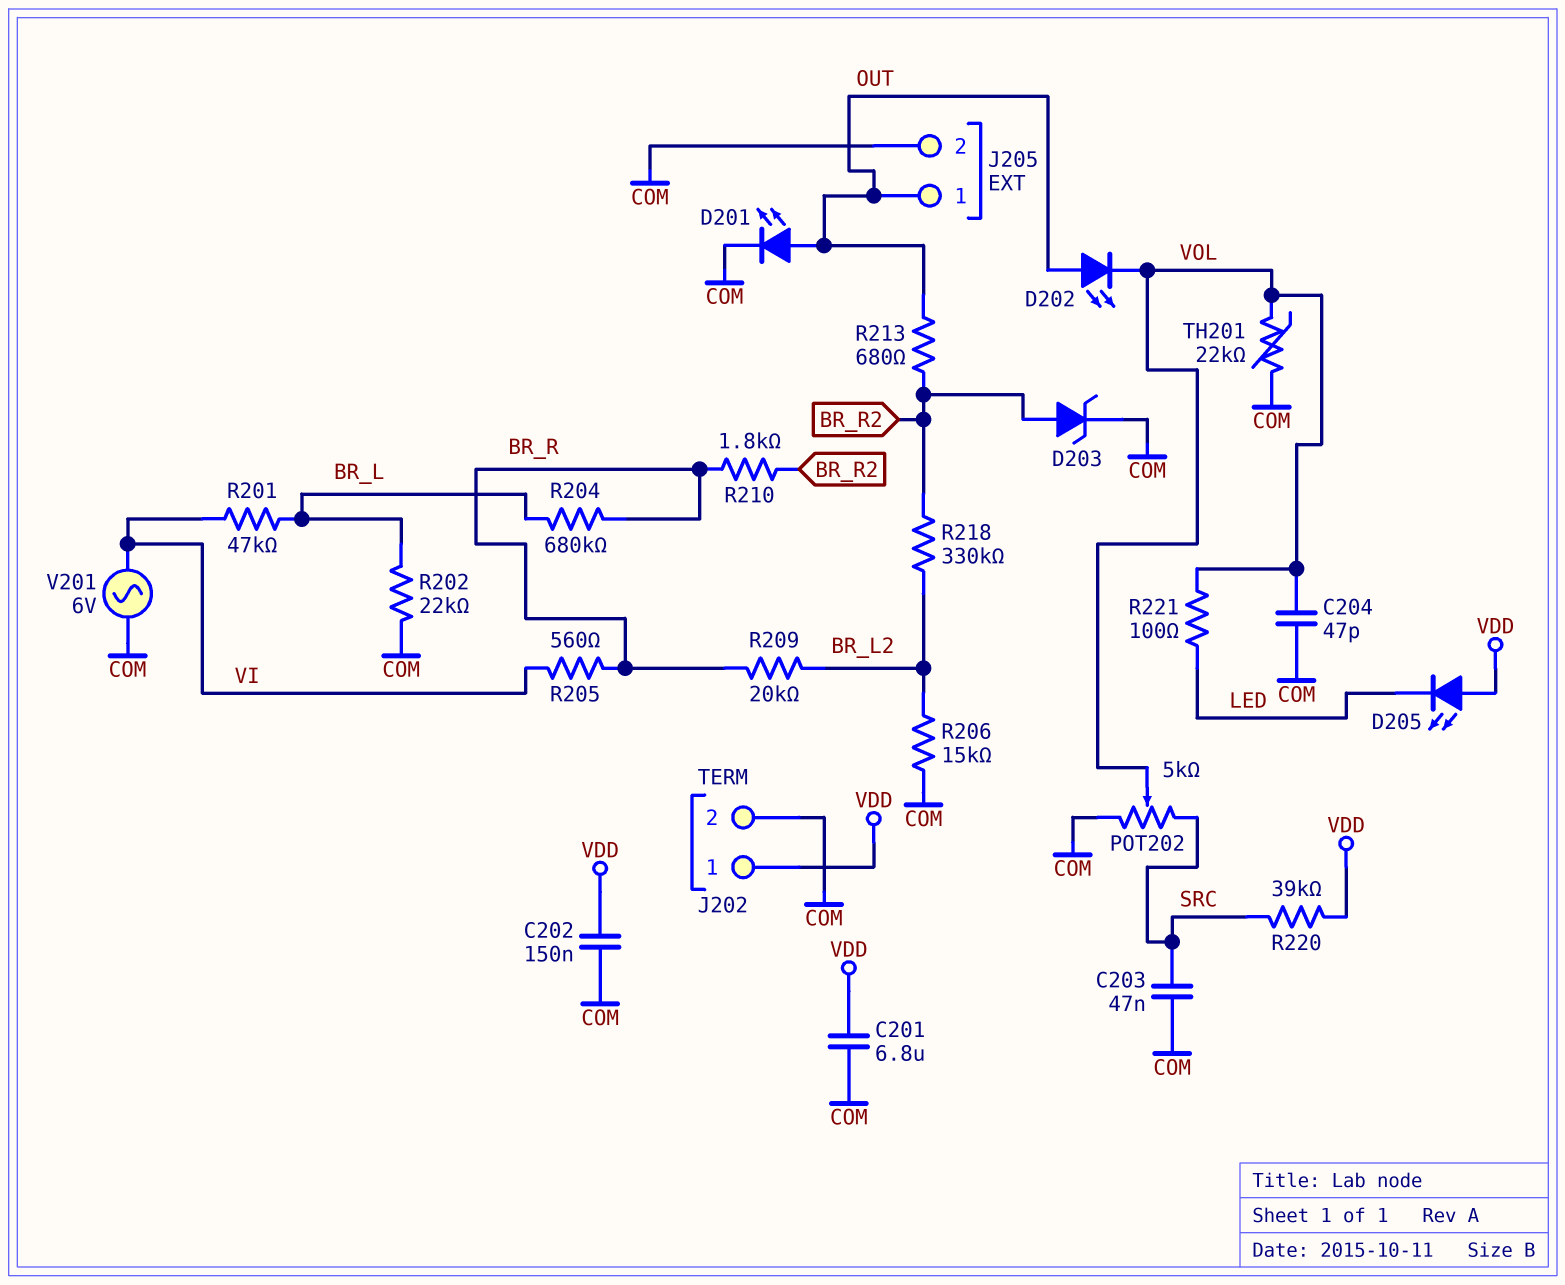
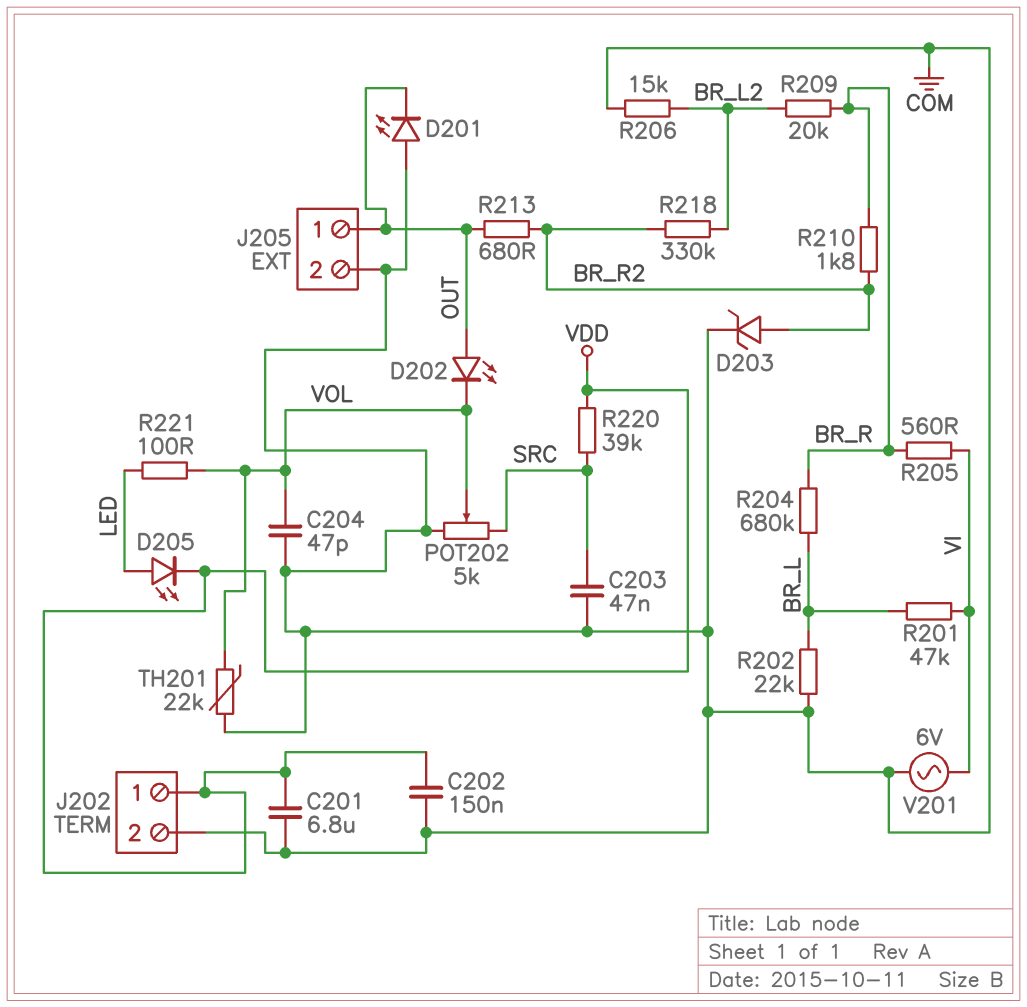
D201: LED (A OUT, K COM) -> LED (A COM, K OUT)
D205: LED (A VDD, K LED) -> LED (A LED, K VDD)

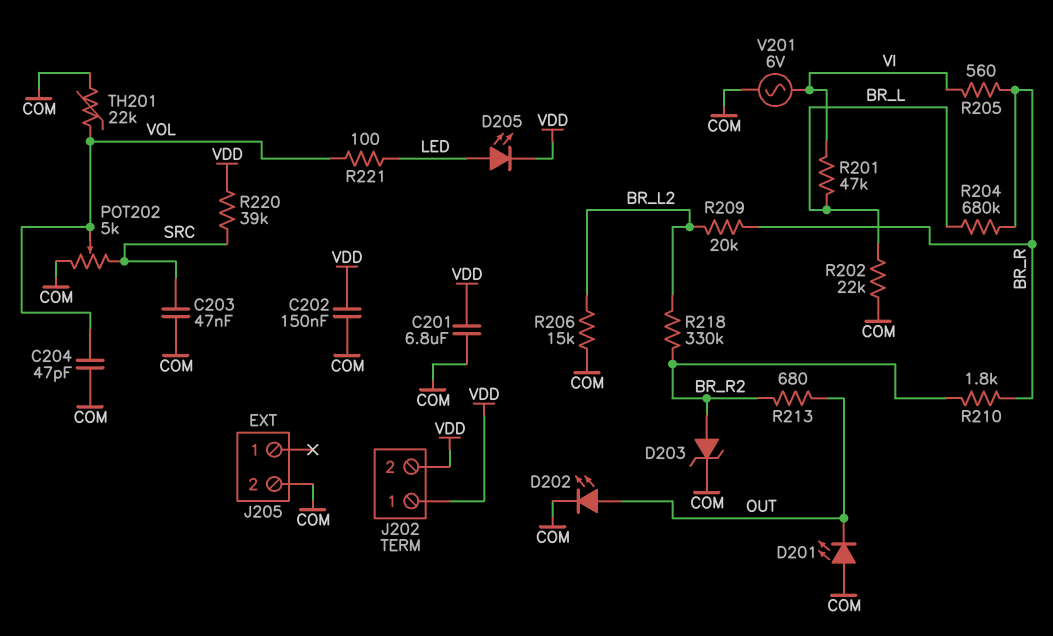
D202: LED (A OUT, K VOL) -> LED (A OUT, K COM)
J202 pin 2: COM -> VDD
J205 pin 1: OUT -> none

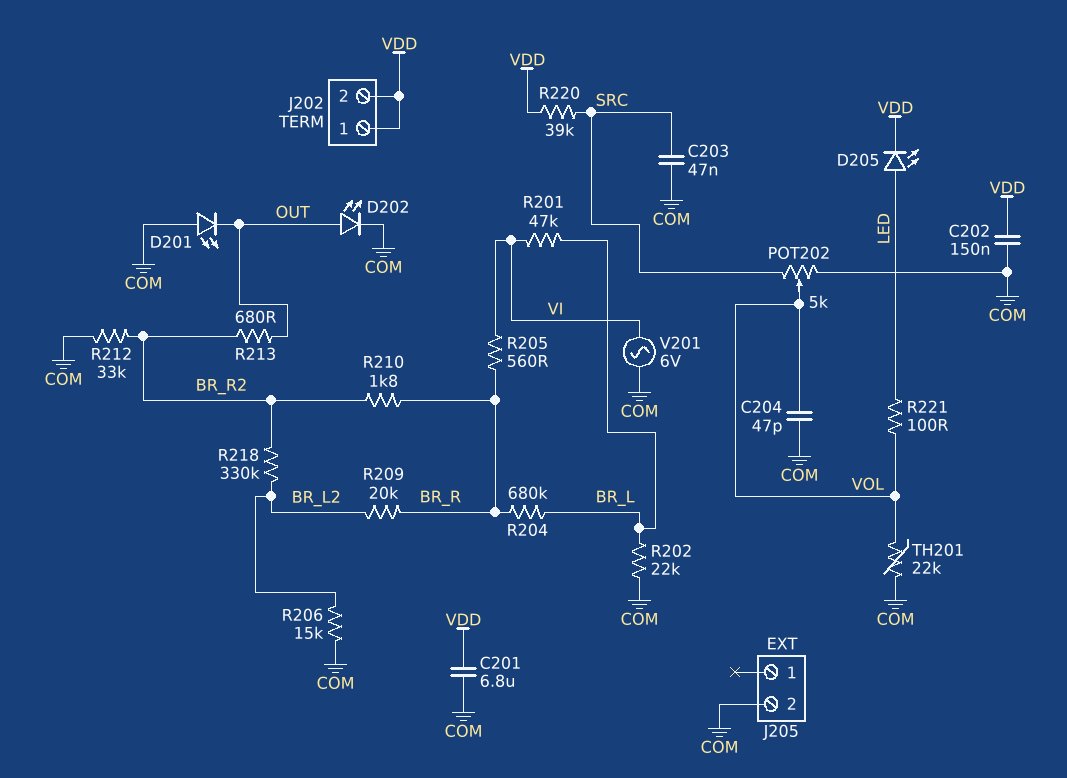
D203: zener (A BR_R2, K COM) -> none
R212: none -> 33k (BR_R2, COM)

